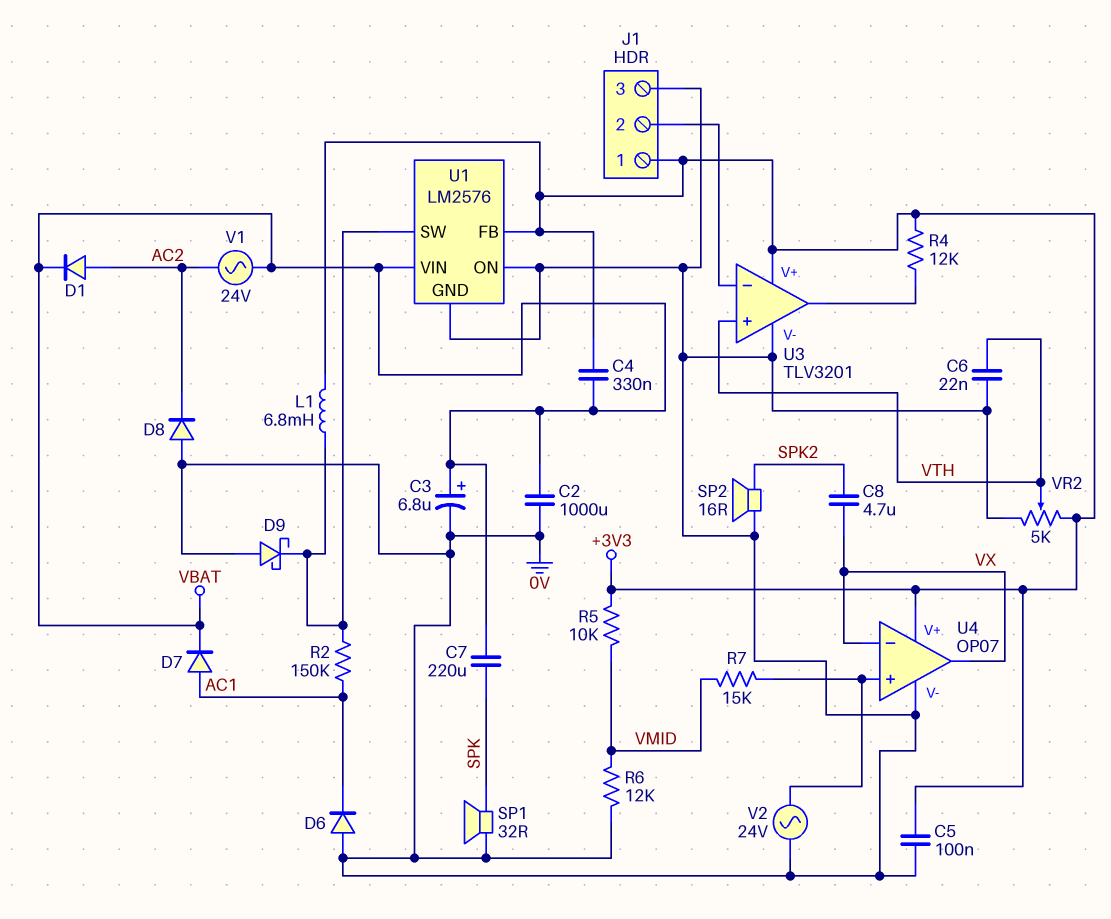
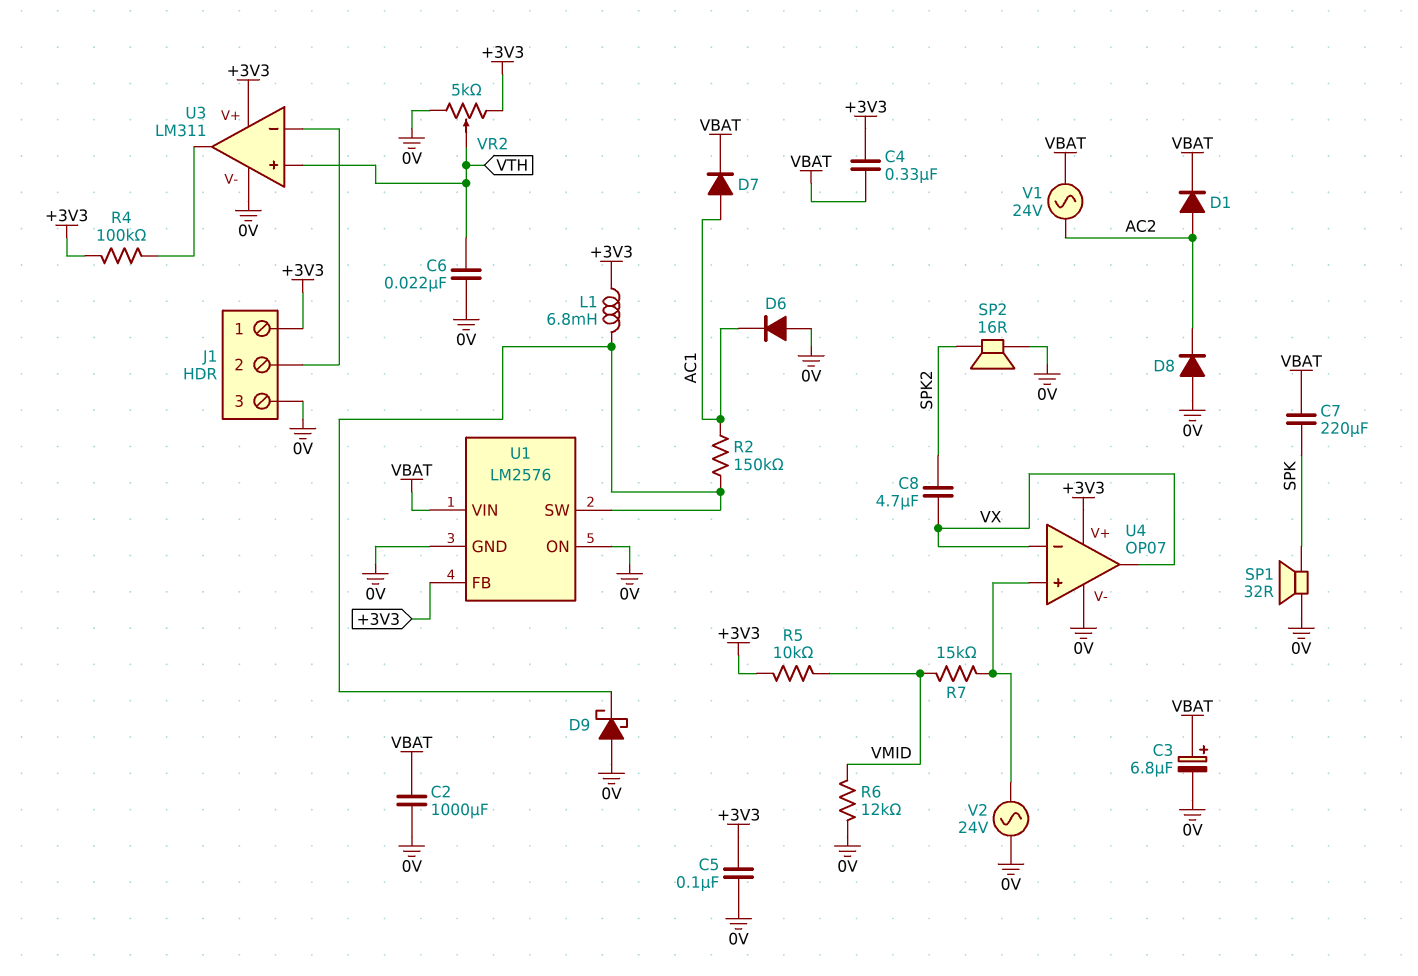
R4: 12k (+3V3, U3/out) -> 100k (+3V3, U3/out)
U3: TLV3201 -> LM311

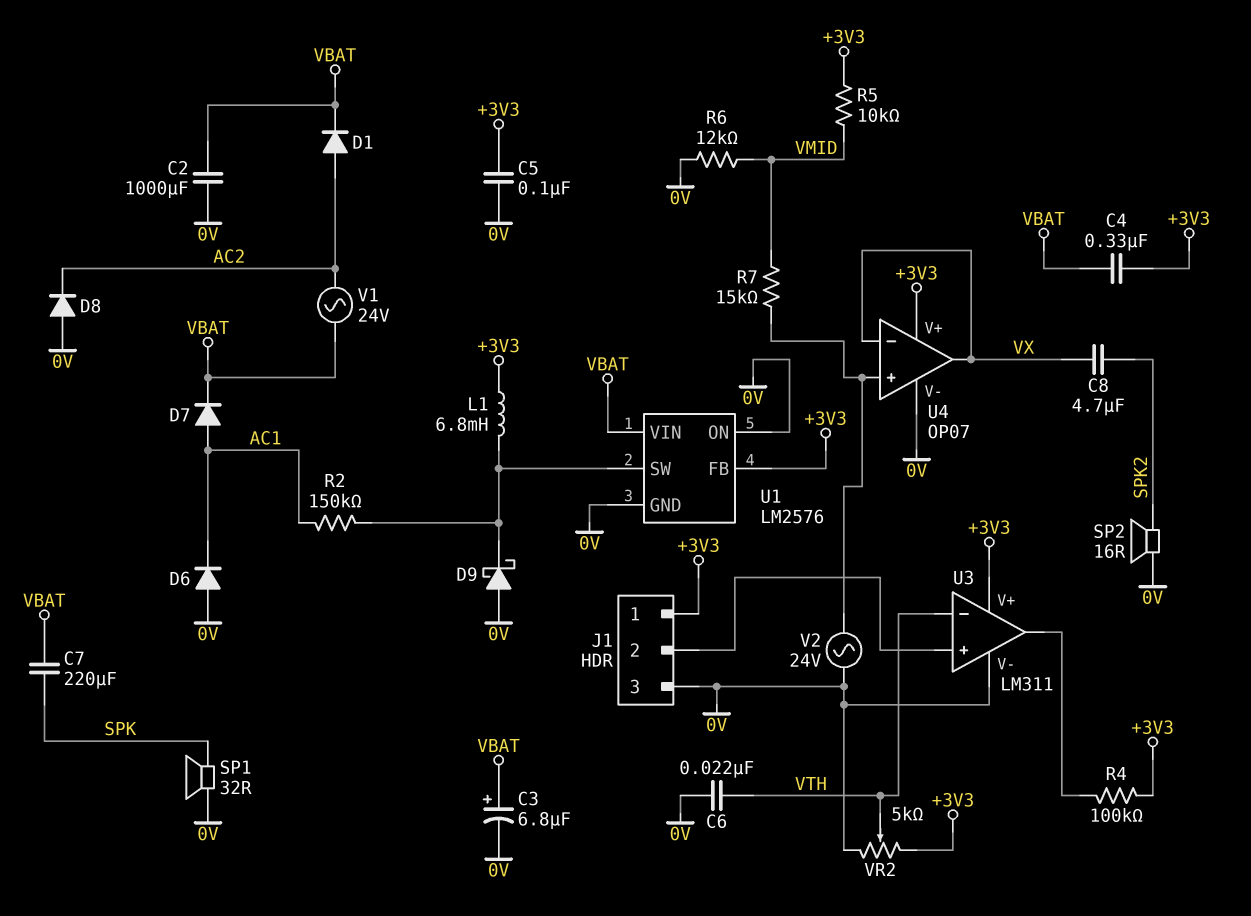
U3 pin in+: VTH -> J1/2
U3 pin in-: J1/2 -> VTH

